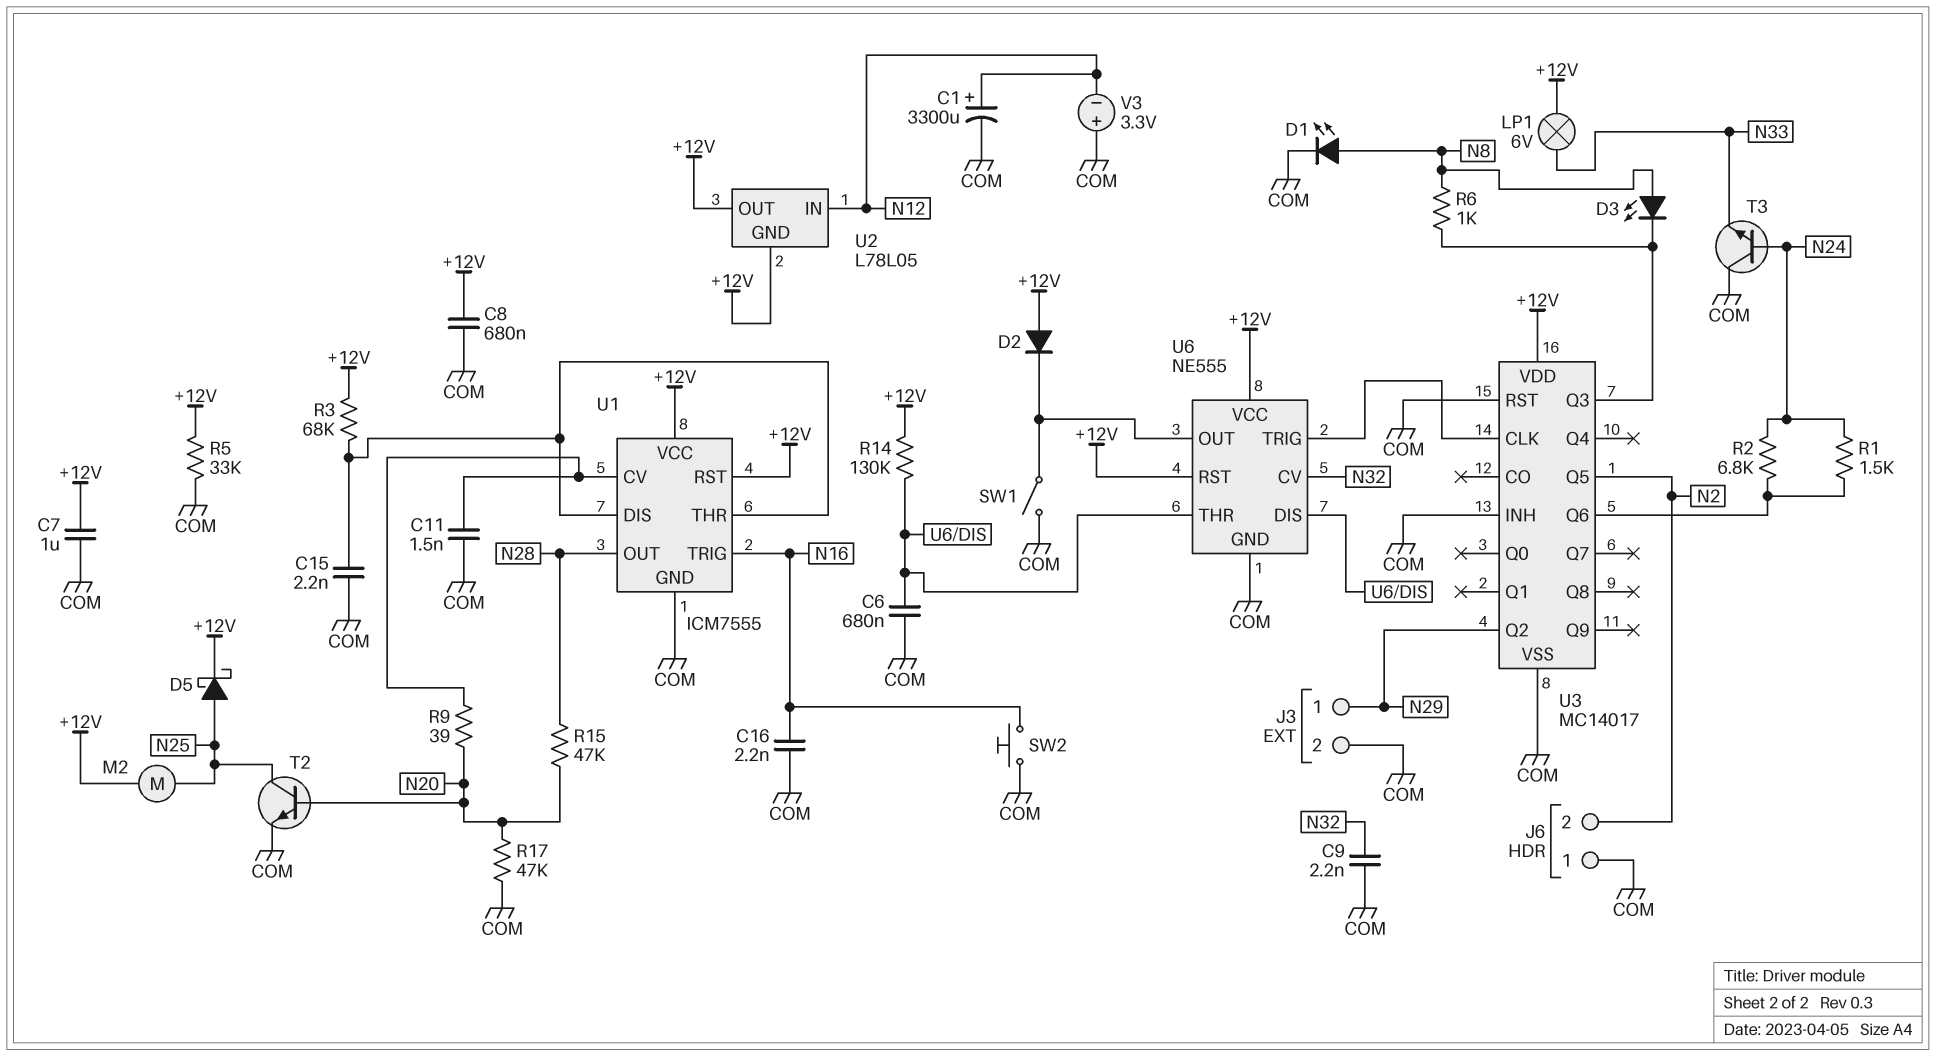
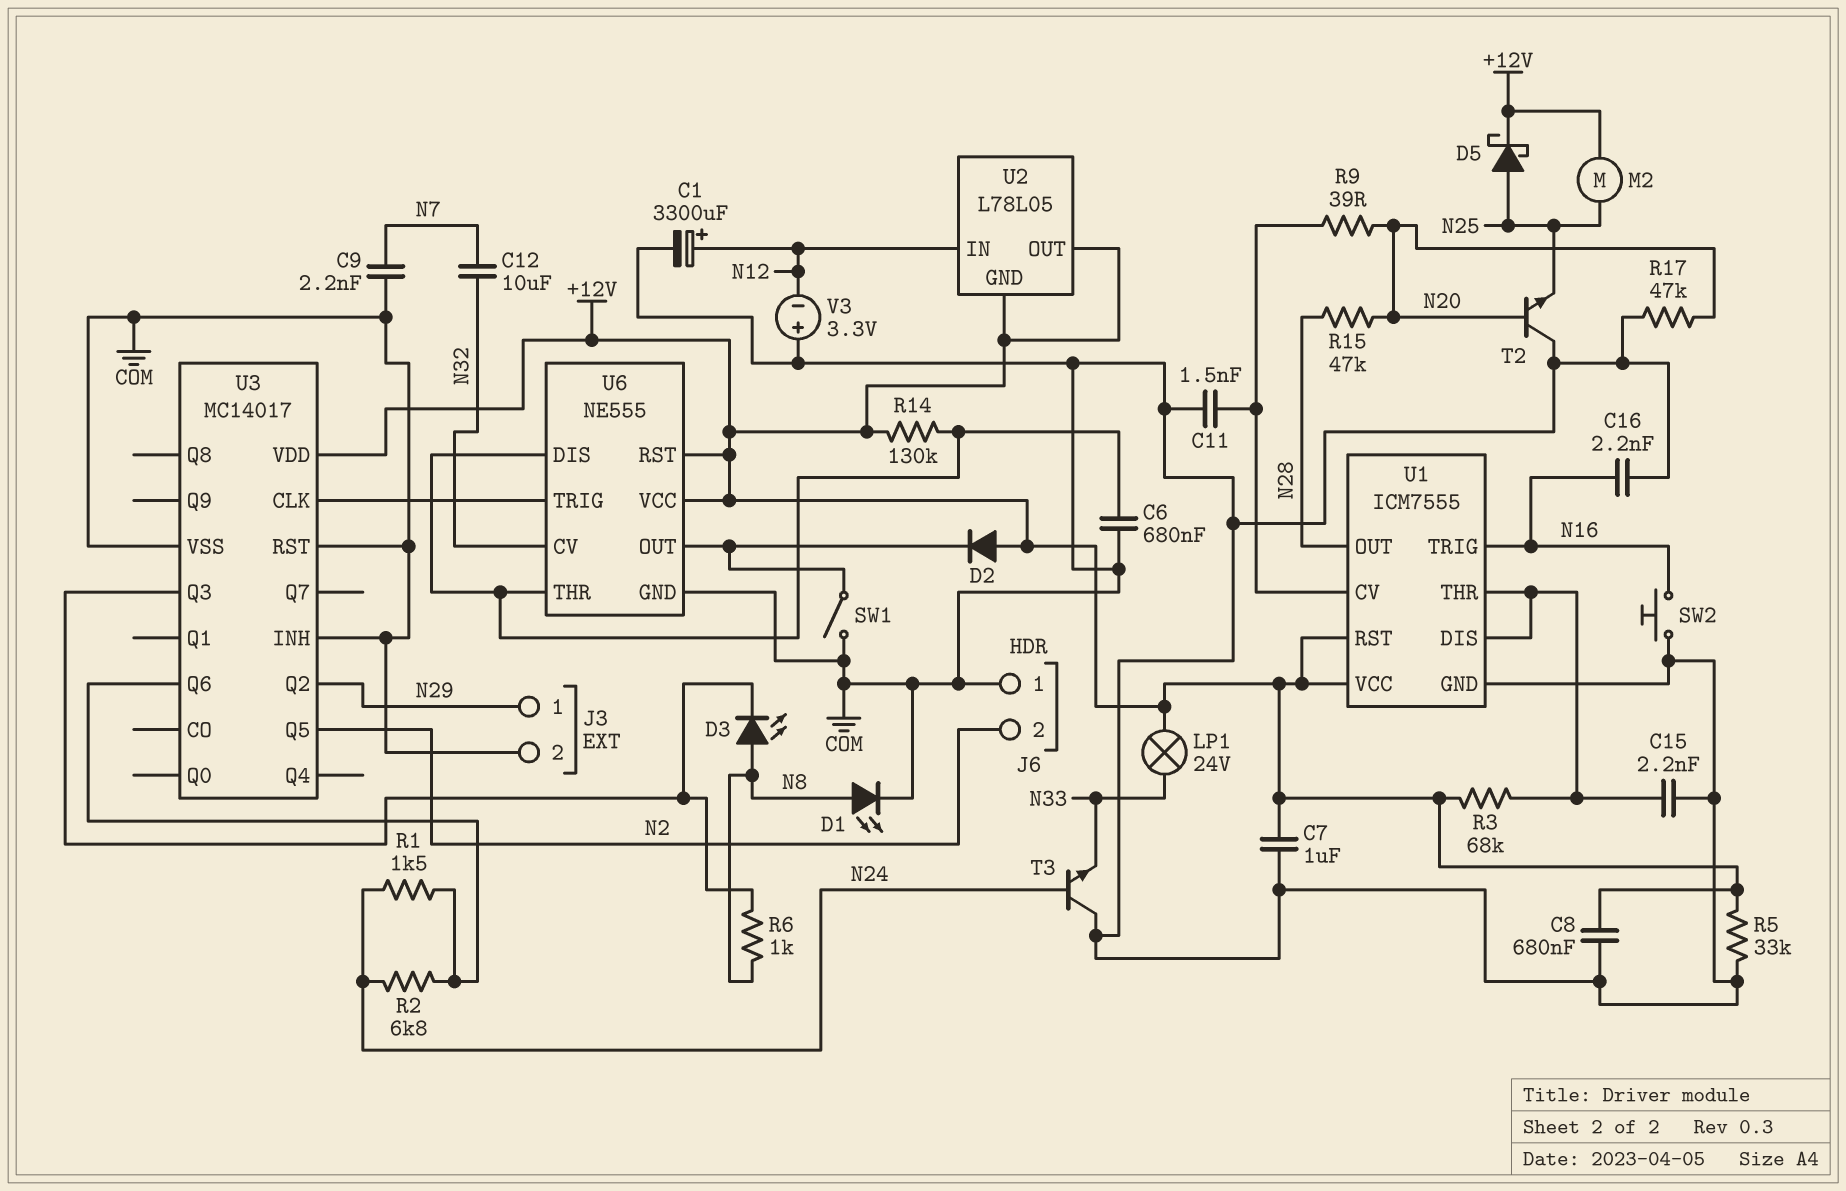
C9: 2.2nF (COM, N32) -> 2.2nF (COM, N7)
C12: none -> 10uF (N7, N32)
LP1: lamp 6V (+12V, N33) -> lamp 24V (+12V, N33)
T2: NPN (B N20, C N25, E COM) -> NPN (B N20, C COM, E N25)

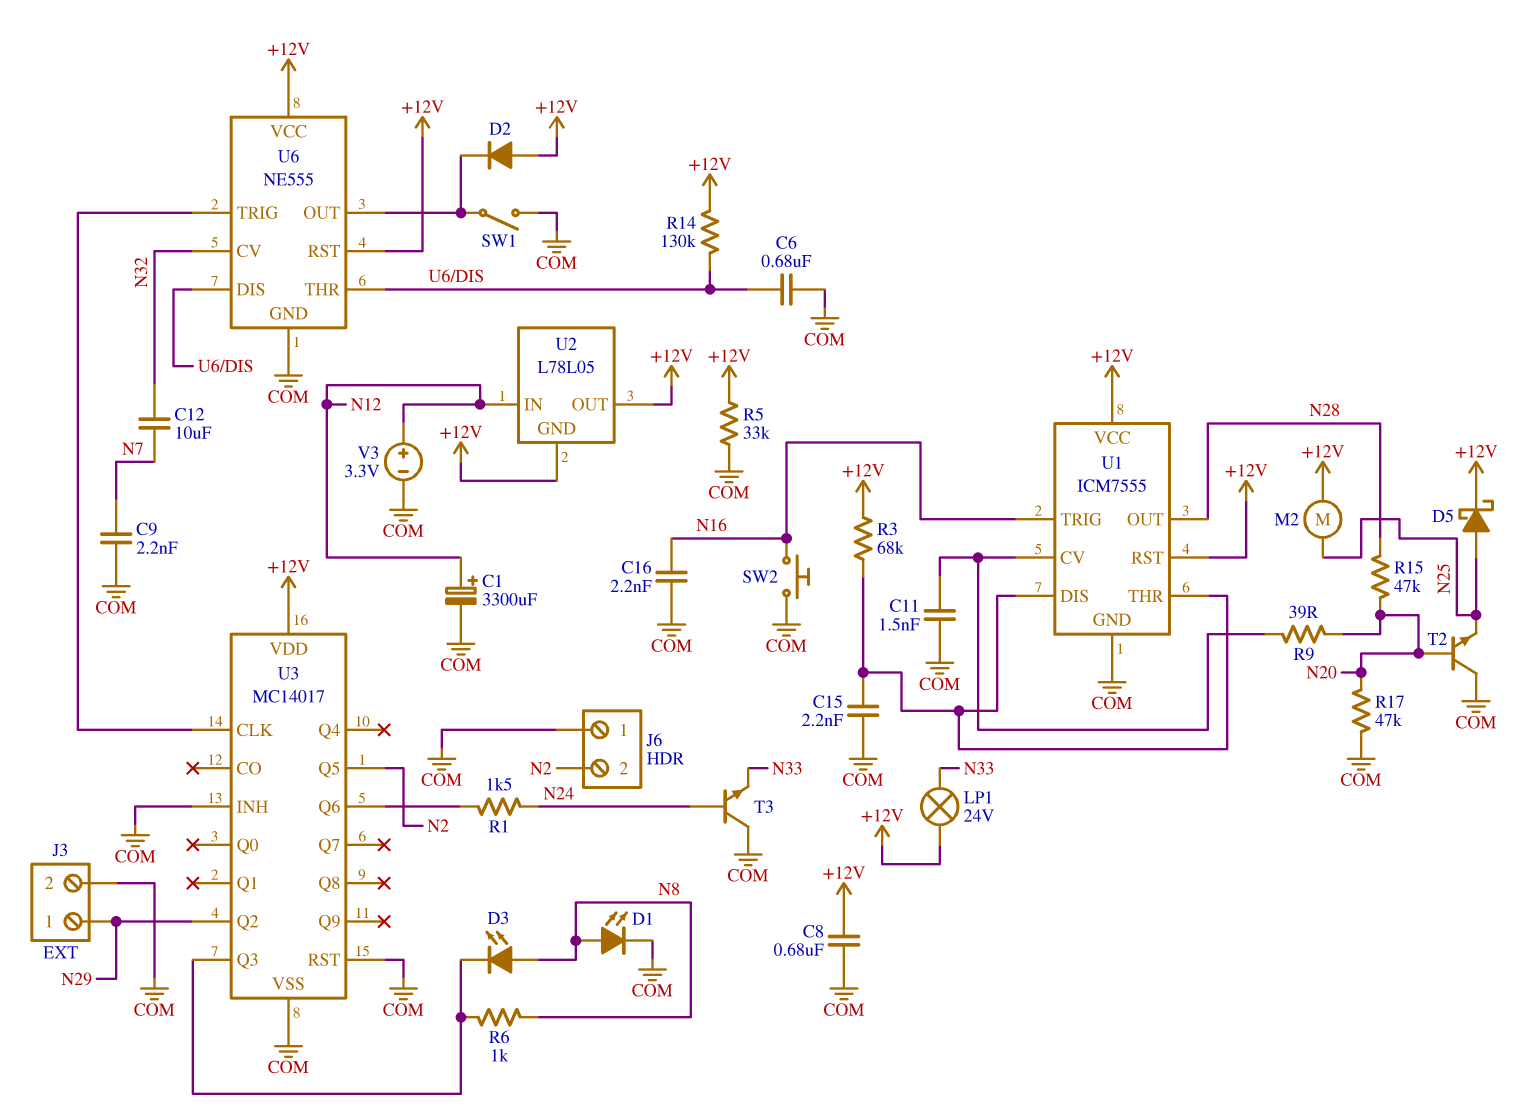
C7: 1uF (+12V, COM) -> none
R2: 6.8k (N24, U3/Q6) -> none
V3: 3.3V (plus COM, minus N12) -> 3.3V (plus N12, minus COM)

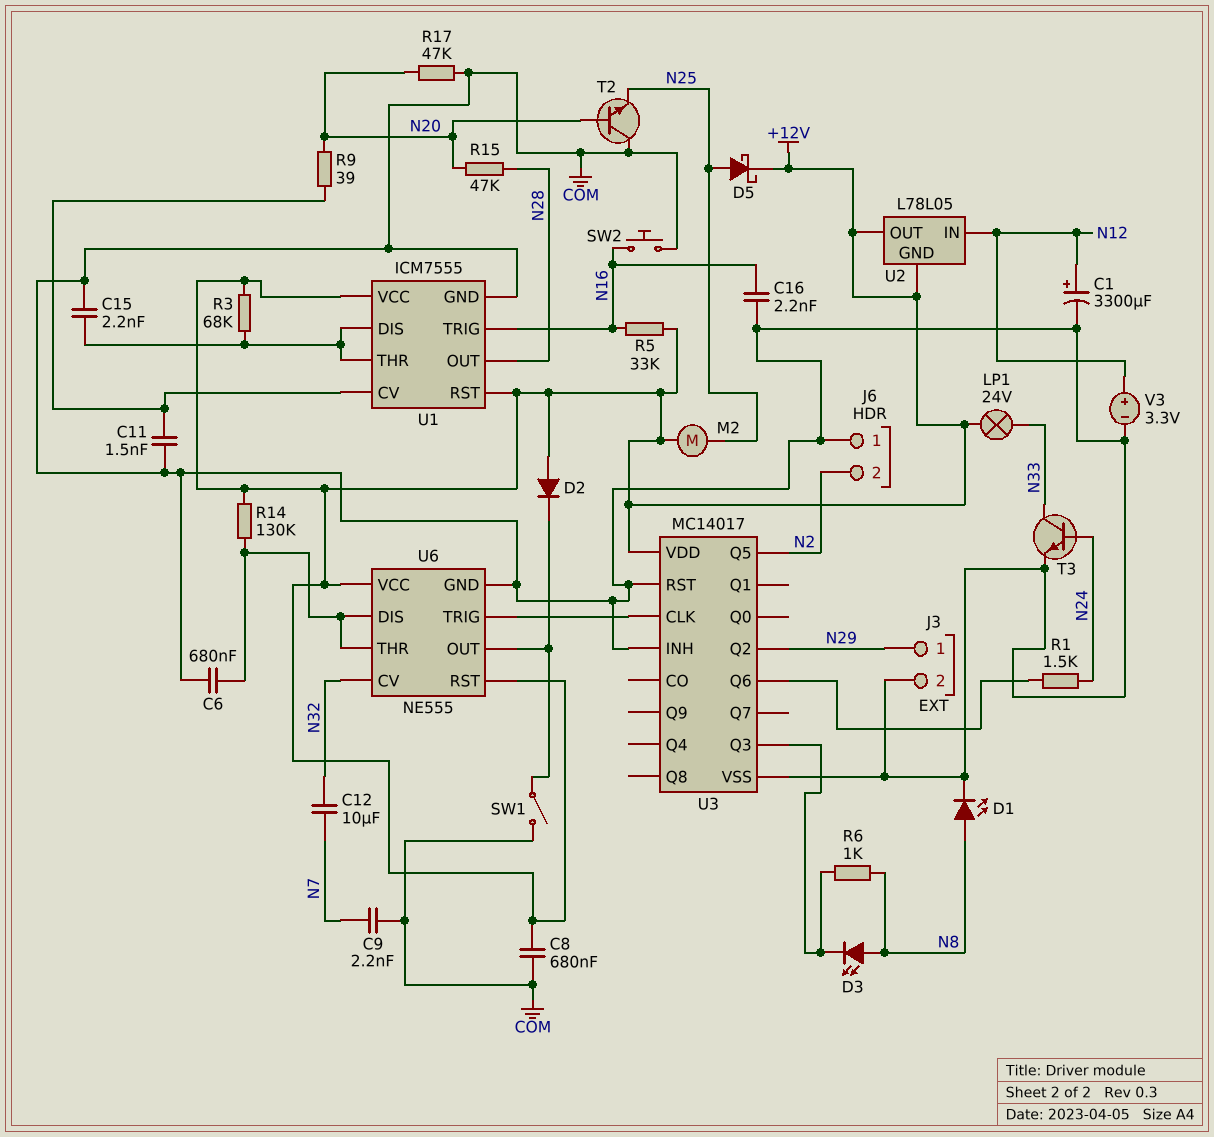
R5: 33k (+12V, COM) -> 33k (+12V, N16)
T3: NPN (B N24, C COM, E N33) -> NPN (B N24, C N33, E COM)

